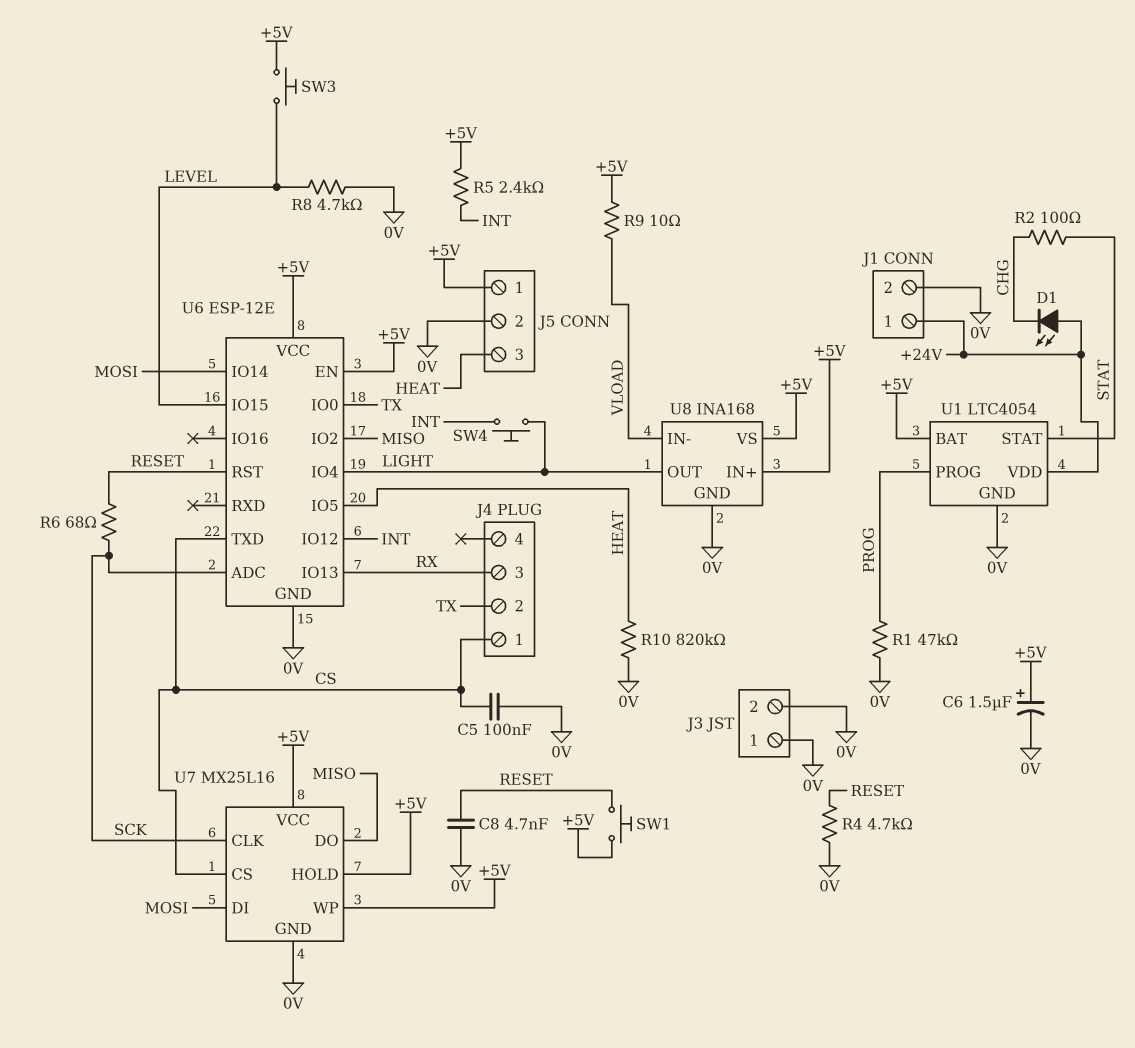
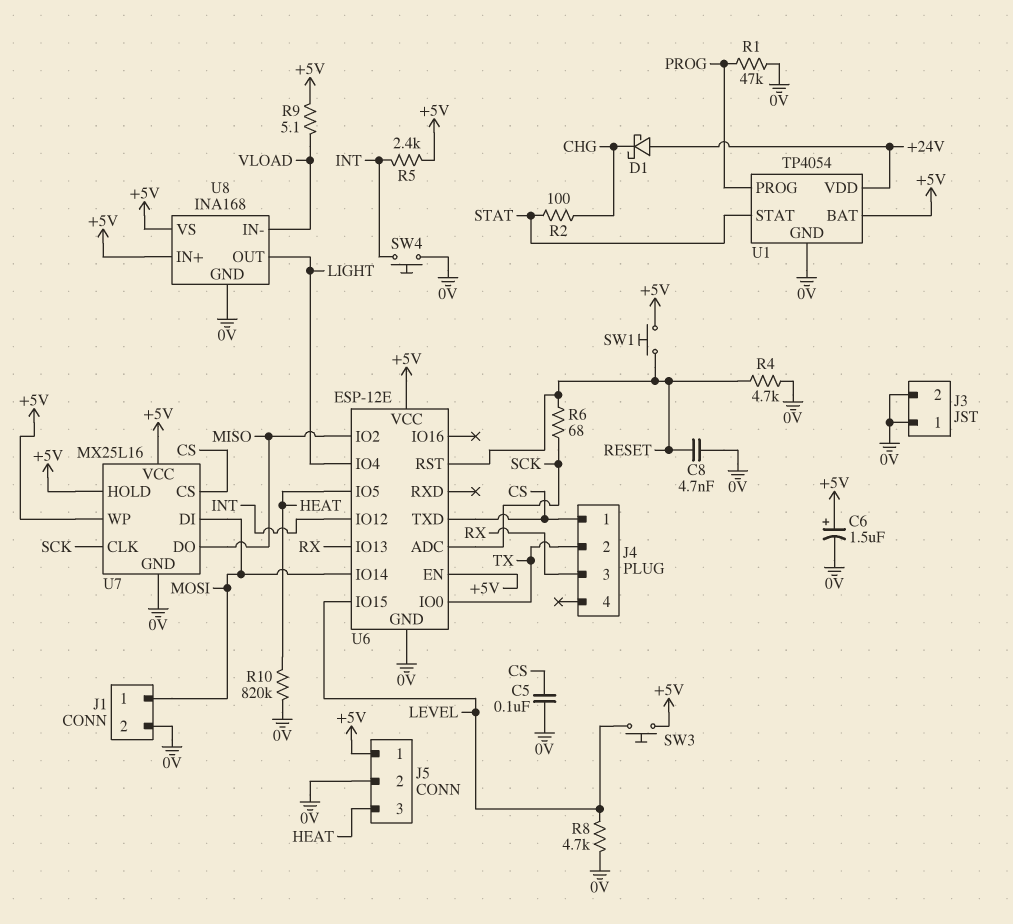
D1: LED (A +24V, K CHG) -> schottky (A +24V, K CHG)
J1 pin 1: +24V -> MOSI
R9: 10 (+5V, VLOAD) -> 5.1 (+5V, VLOAD)
SW4: button (INT, LIGHT) -> button (0V, INT)
U1: LTC4054 -> TP4054

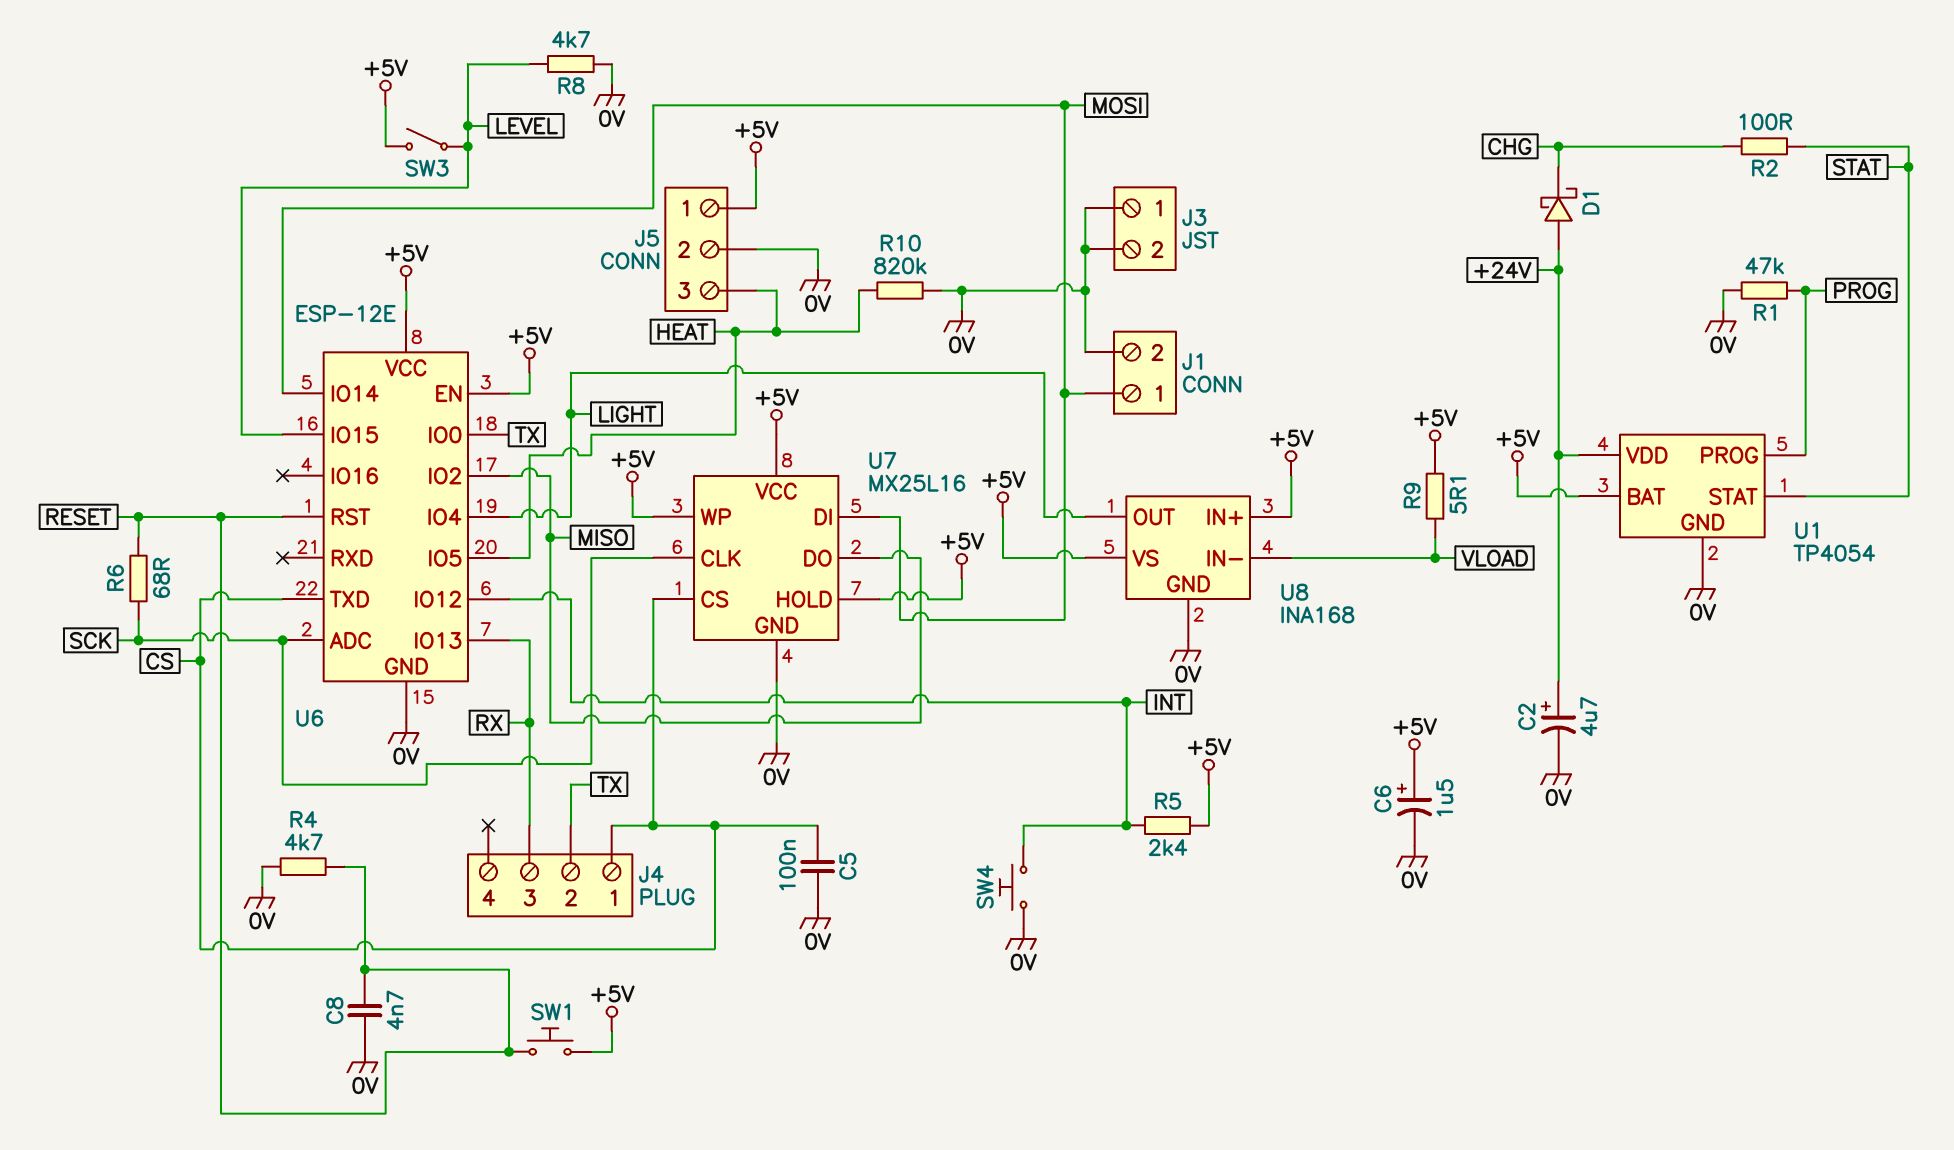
C2: none -> 4.7uF (plus +24V, minus 0V)
SW3: button (+5V, LEVEL) -> switch (+5V, LEVEL)

